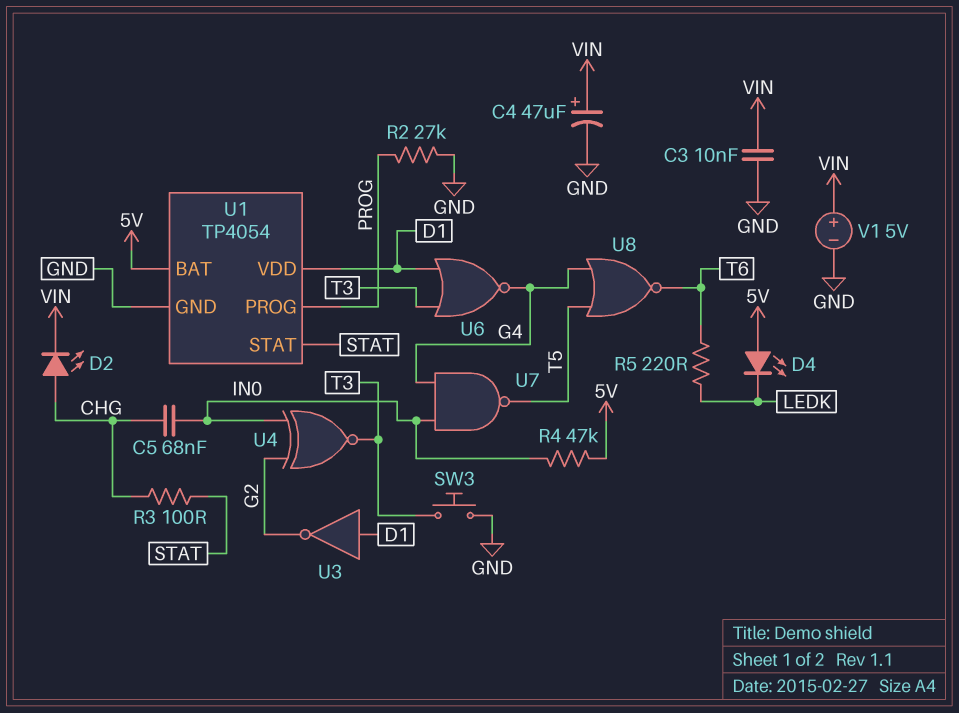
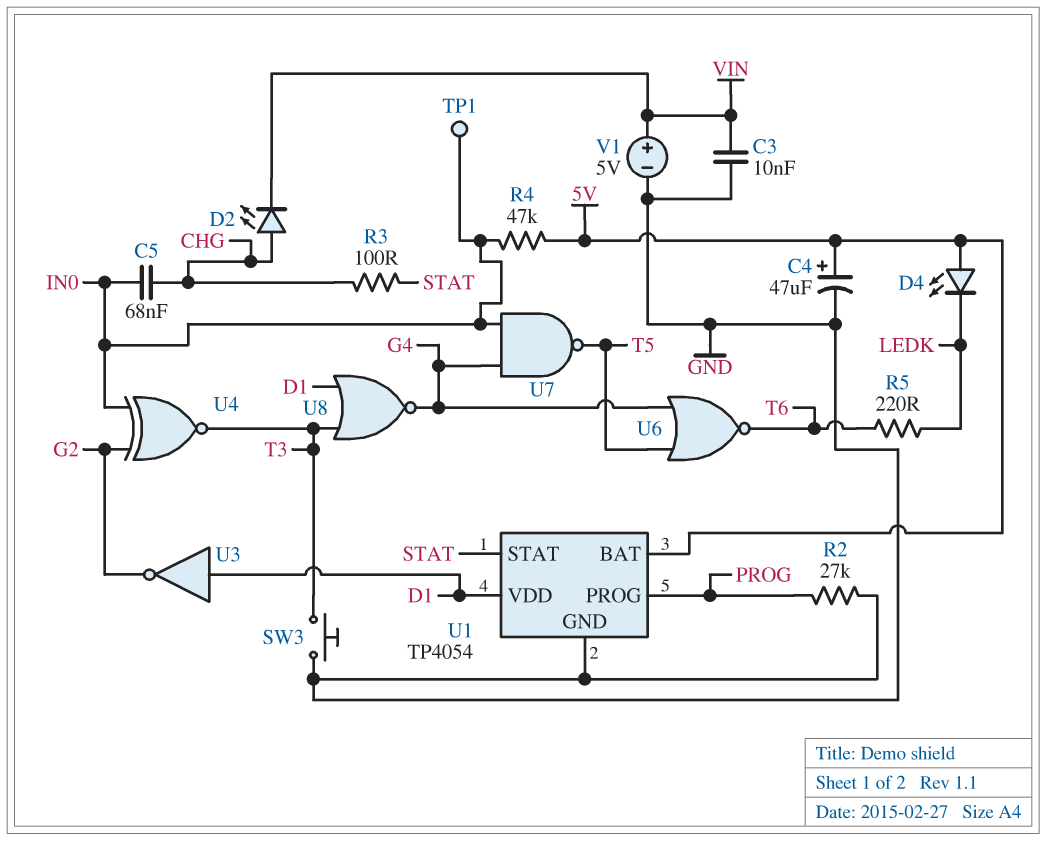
C4: 47uF (plus VIN, minus GND) -> 47uF (plus 5V, minus GND)
TP1: none -> test point (IN0)
U6: NOR (in D1, in T3, out G4) -> NOR (in G4, in T5, out T6)
U8: NOR (in G4, in T5, out T6) -> NOR (in D1, in T3, out G4)

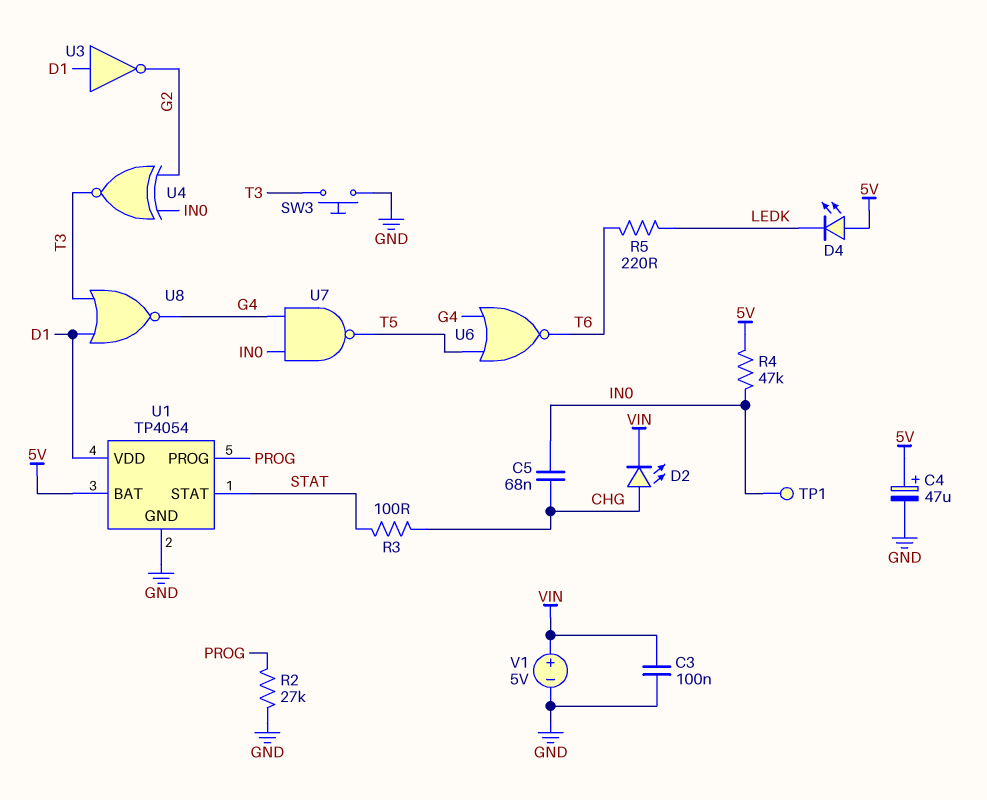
C3: 10nF (GND, VIN) -> 100nF (GND, VIN)

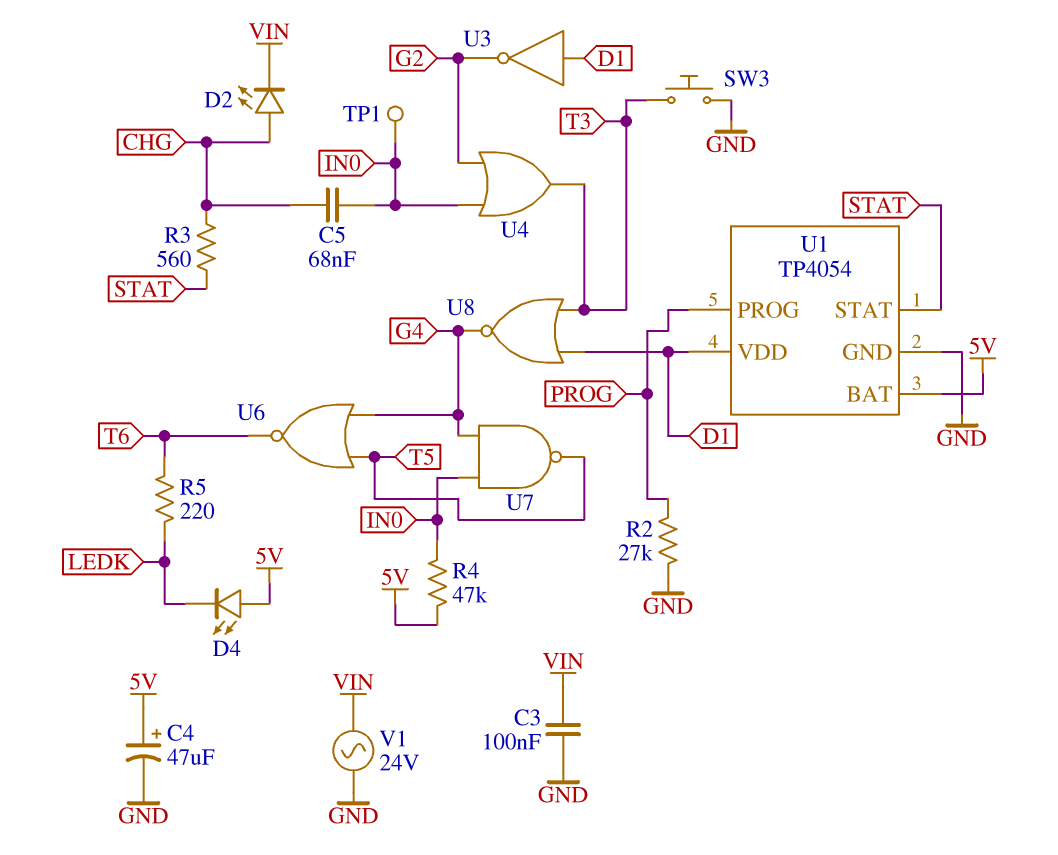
R3: 100 (CHG, STAT) -> 560 (CHG, STAT)
U4: XNOR (in G2, in IN0, out T3) -> OR (in G2, in IN0, out T3)
V1: 5V (plus VIN, minus GND) -> AC 24V (GND, VIN)

